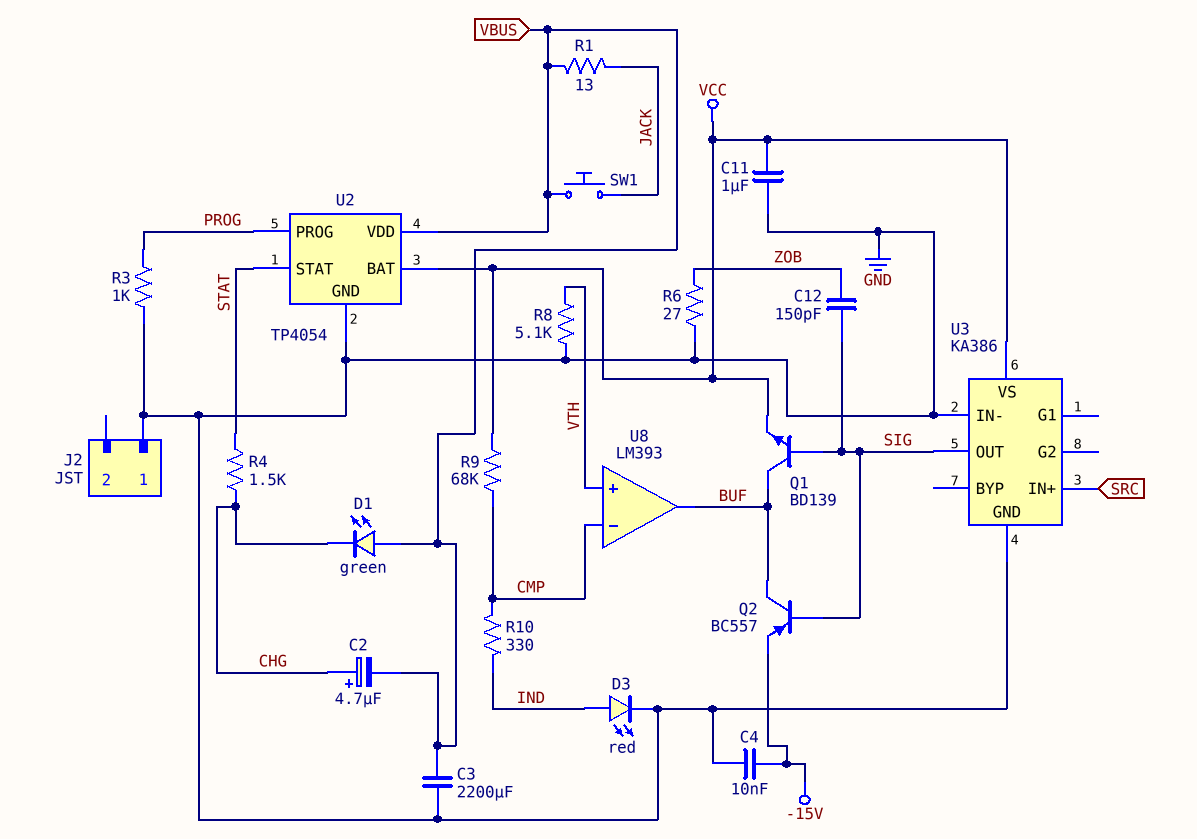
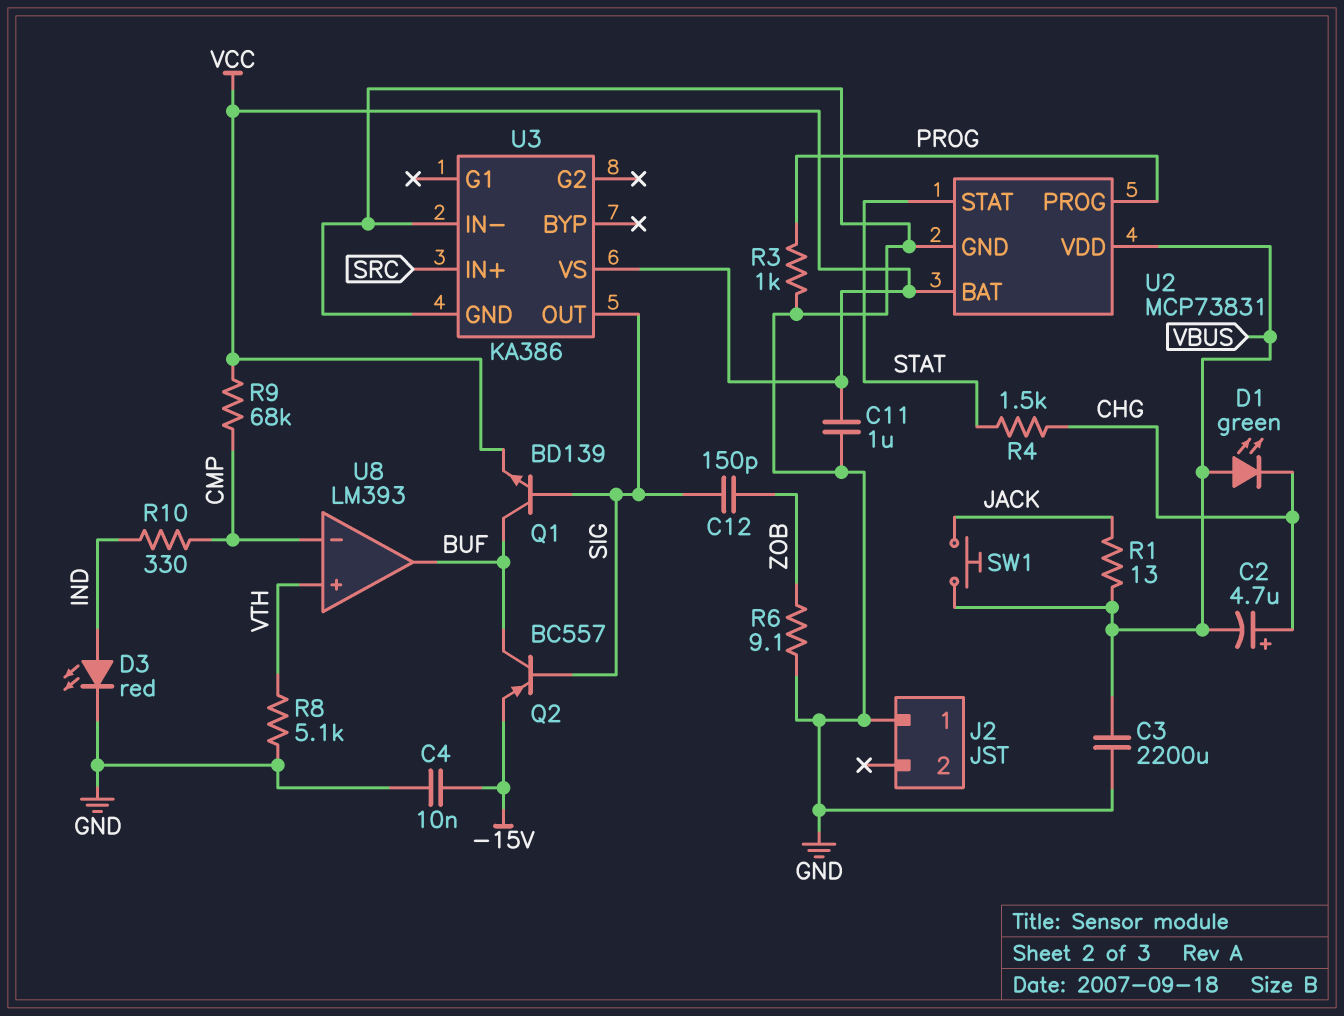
R6: 27 (GND, ZOB) -> 9.1 (GND, ZOB)
U2: TP4054 -> MCP73831

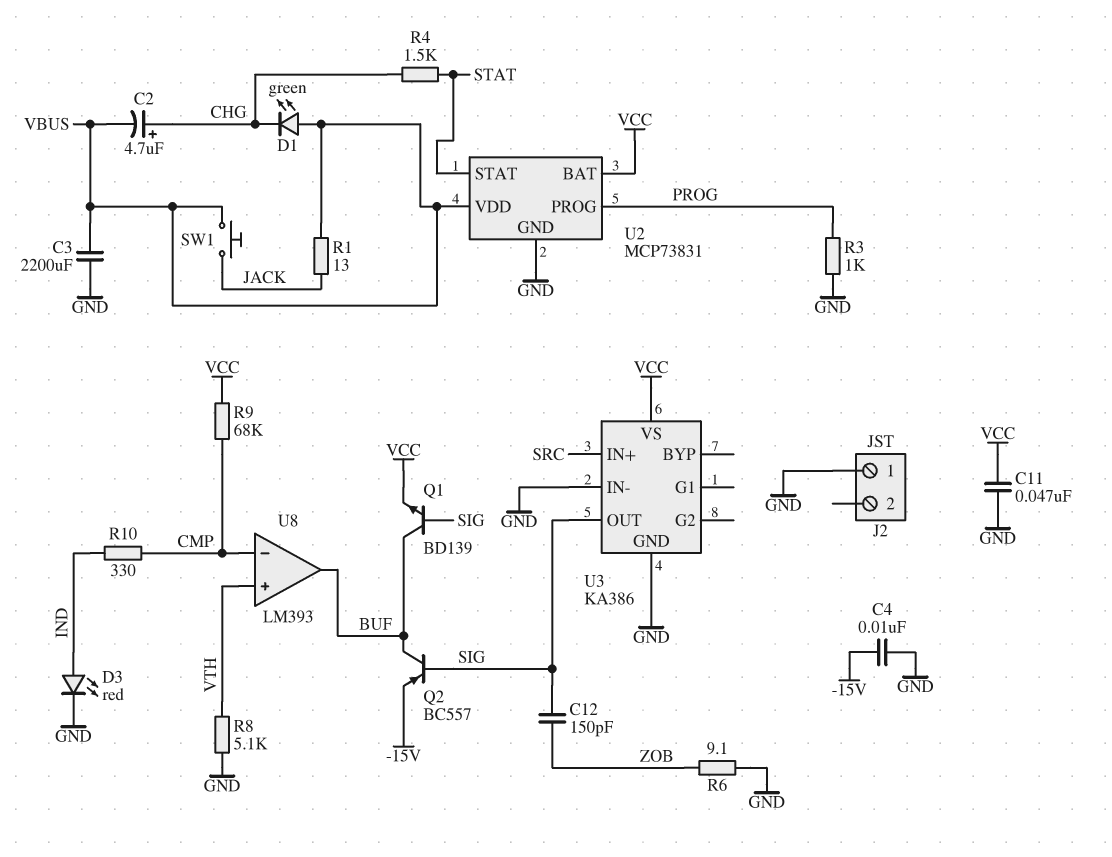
C11: 1uF (GND, VCC) -> 47nF (GND, VCC)

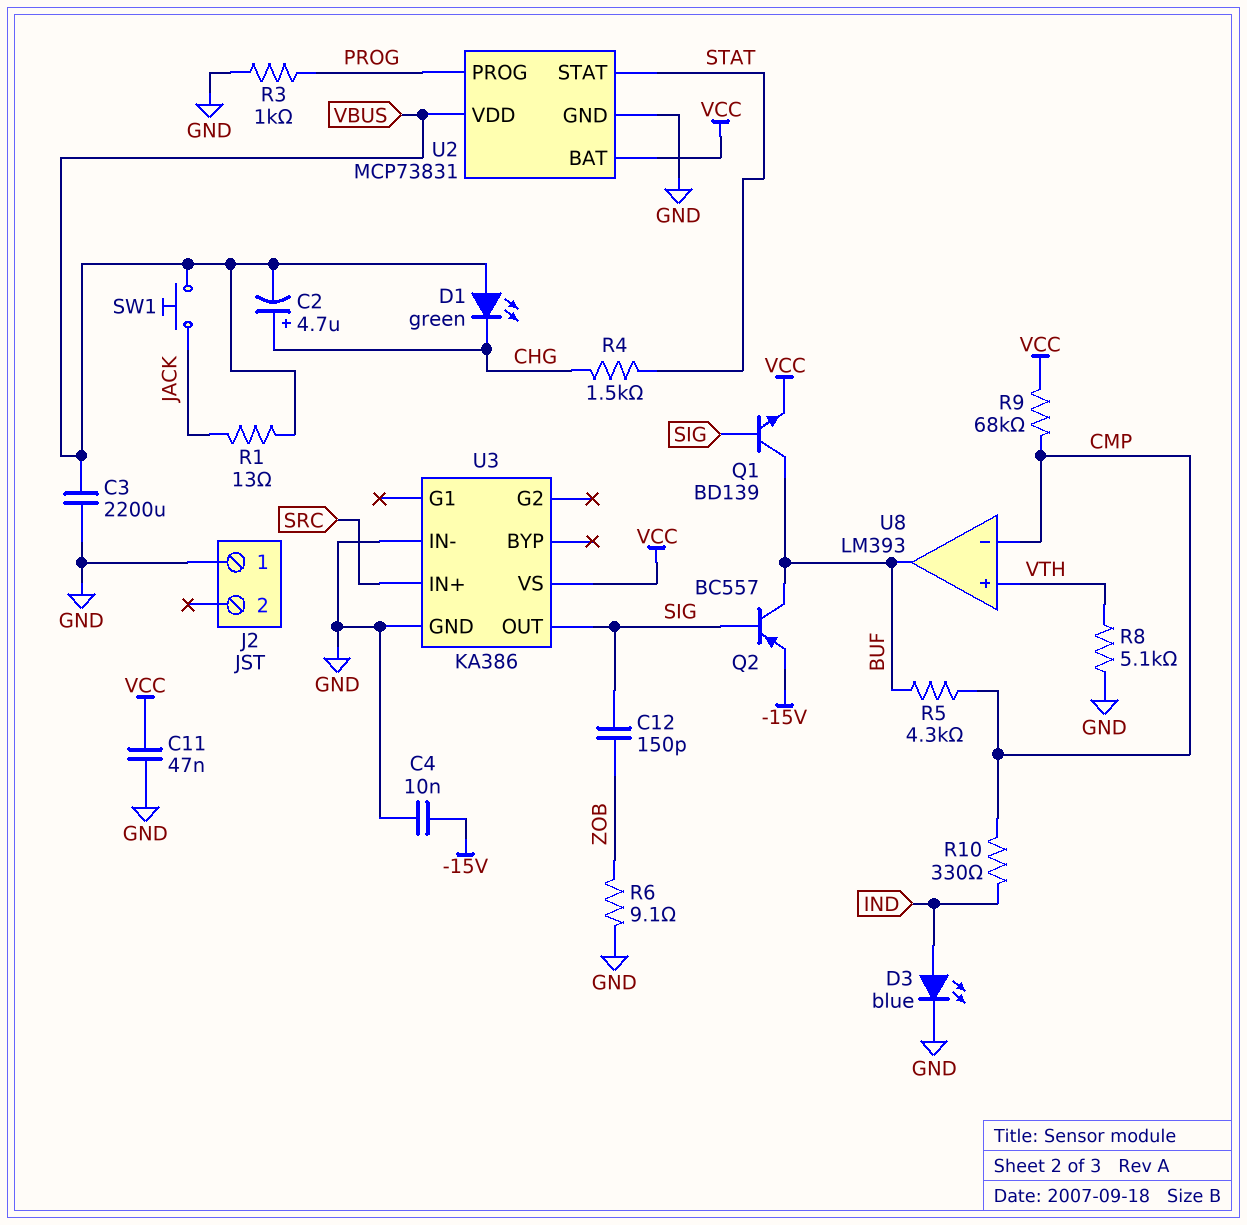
D3: LED red (A IND, K GND) -> LED blue (A IND, K GND)
R5: none -> 4.3k (BUF, CMP)

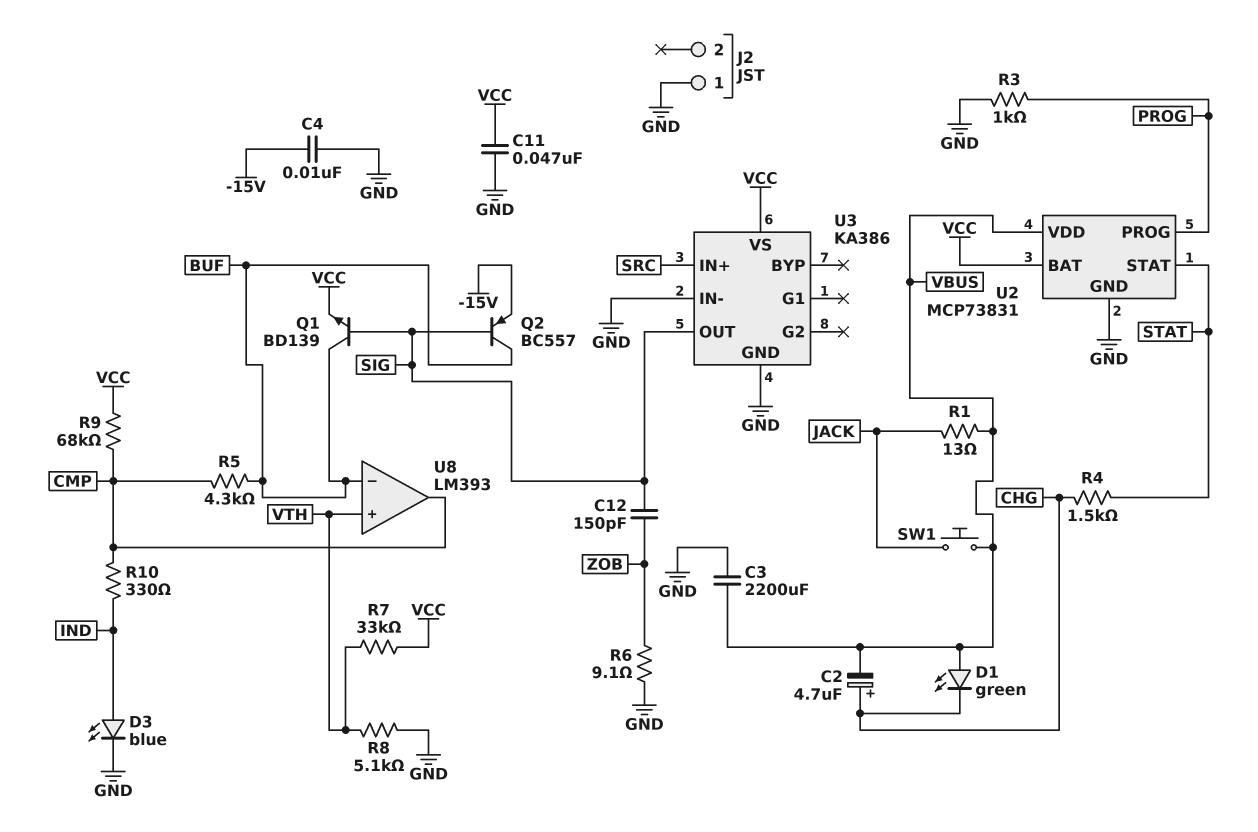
R7: none -> 33k (VCC, VTH)
U8 pin in-: CMP -> BUF
U8 pin out: BUF -> CMP

